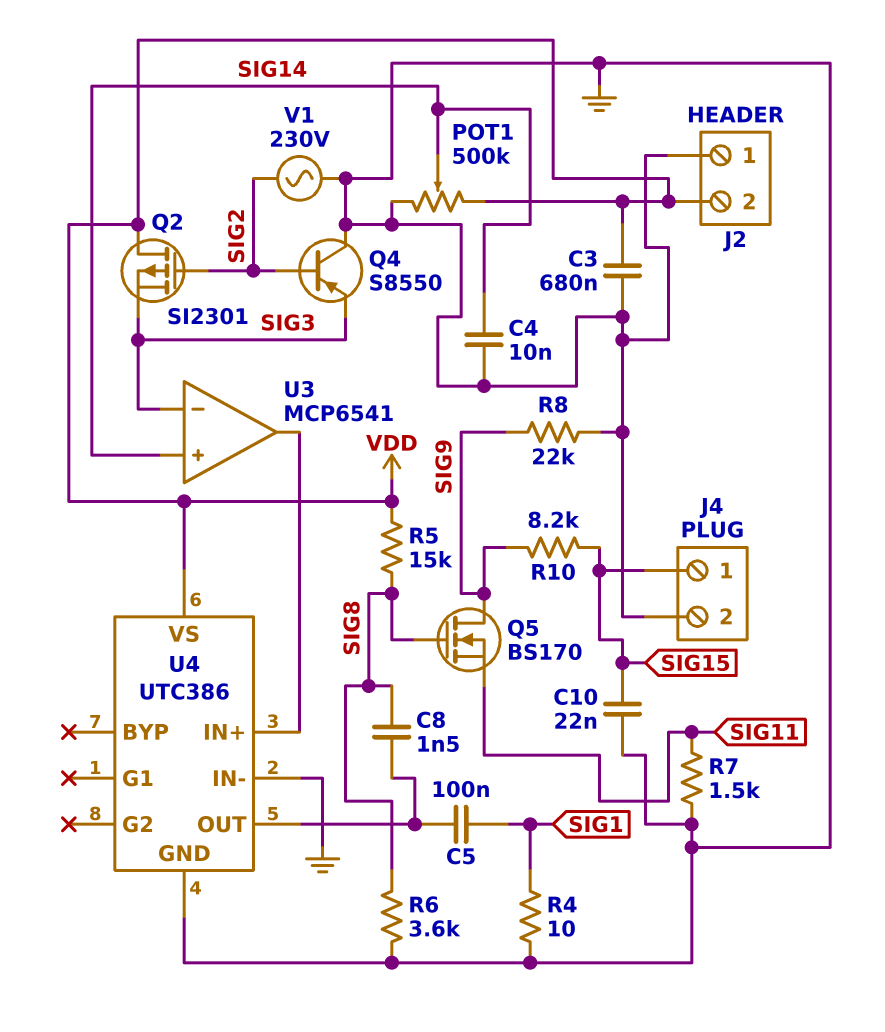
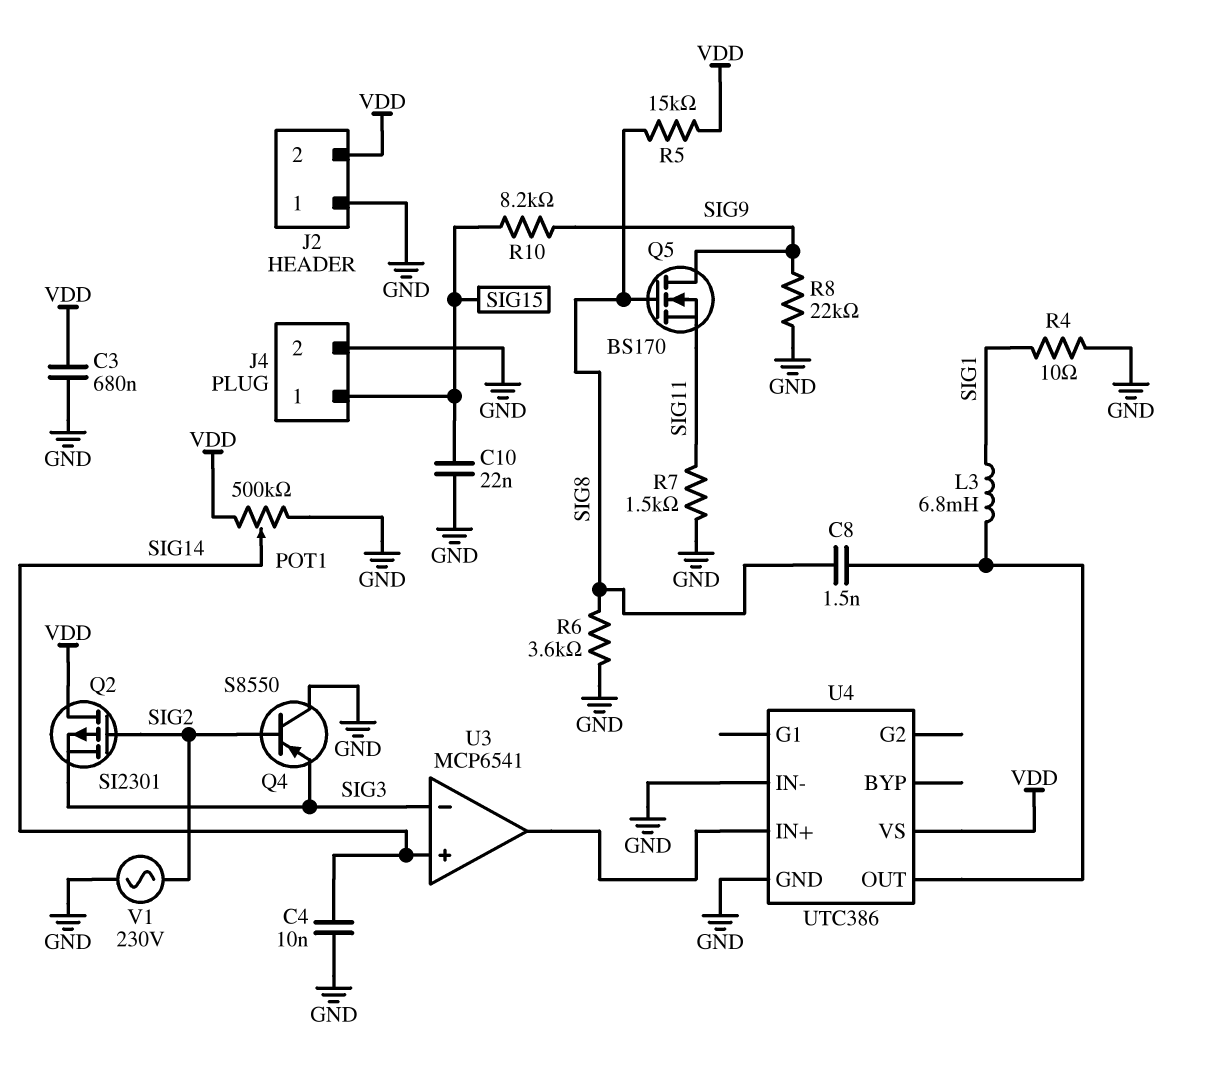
C5: 100nF (SIG1, U4/OUT) -> none
L3: none -> 6.8mH (SIG1, U4/OUT)

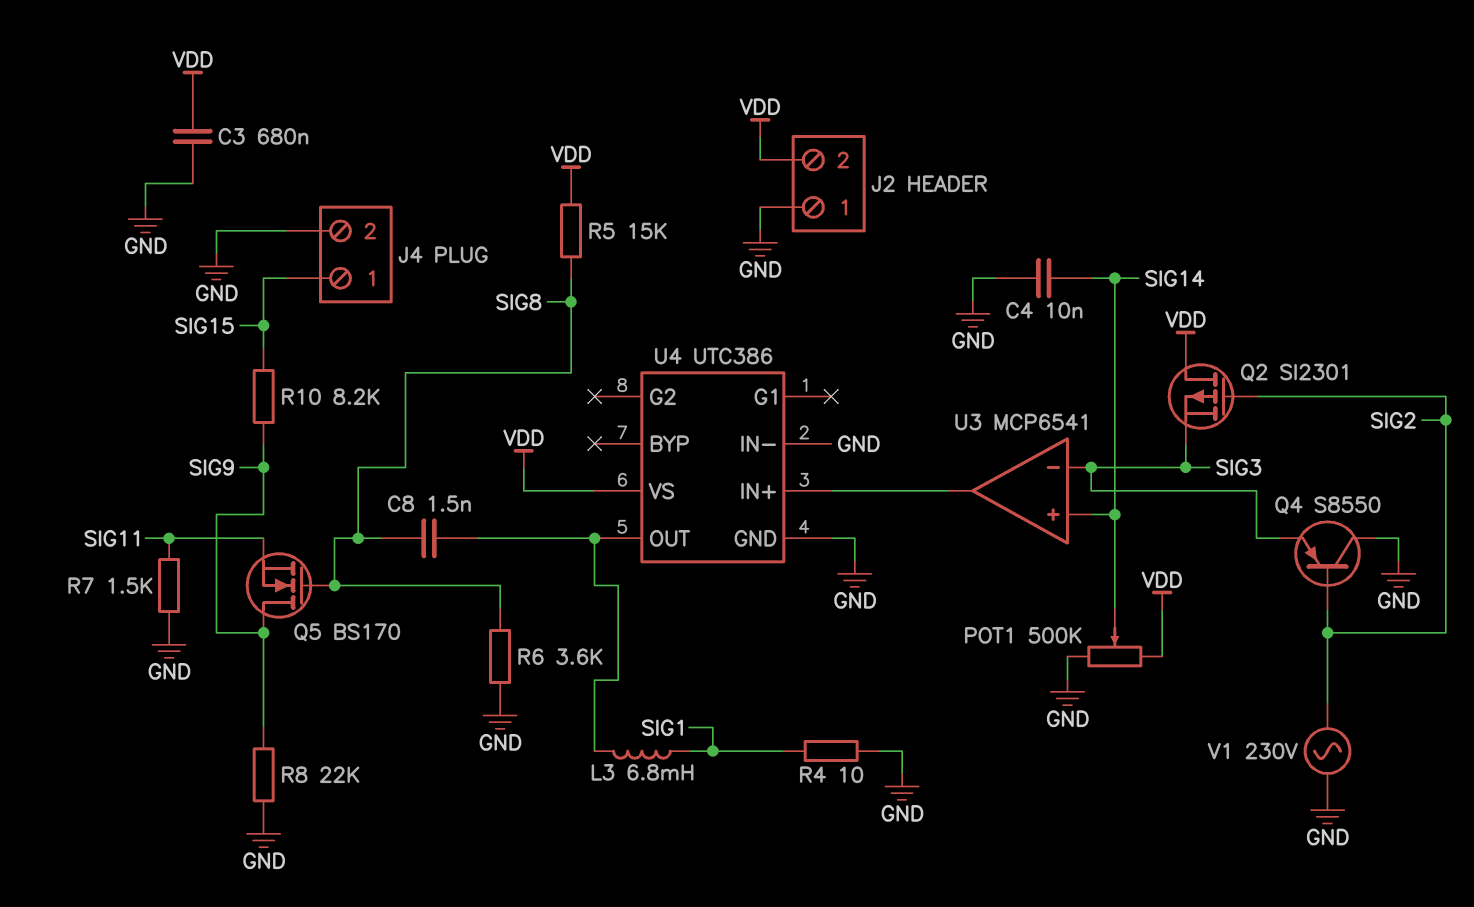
C10: 22nF (GND, SIG15) -> none

